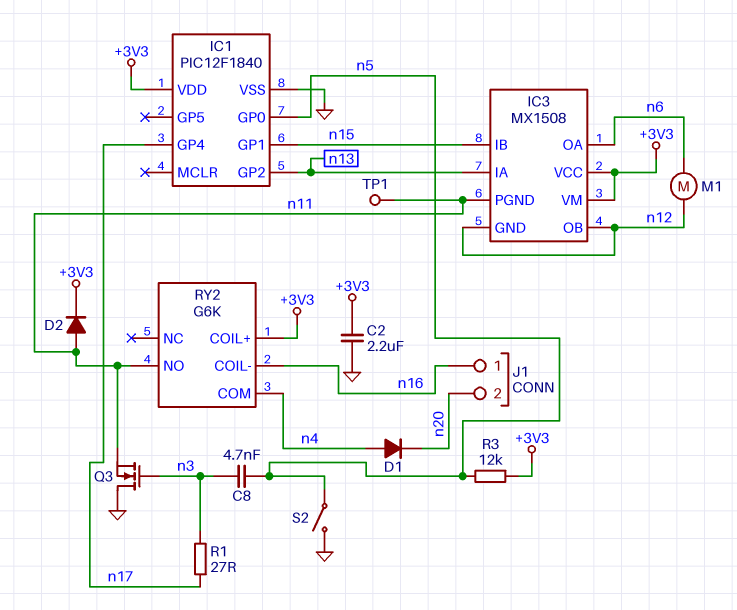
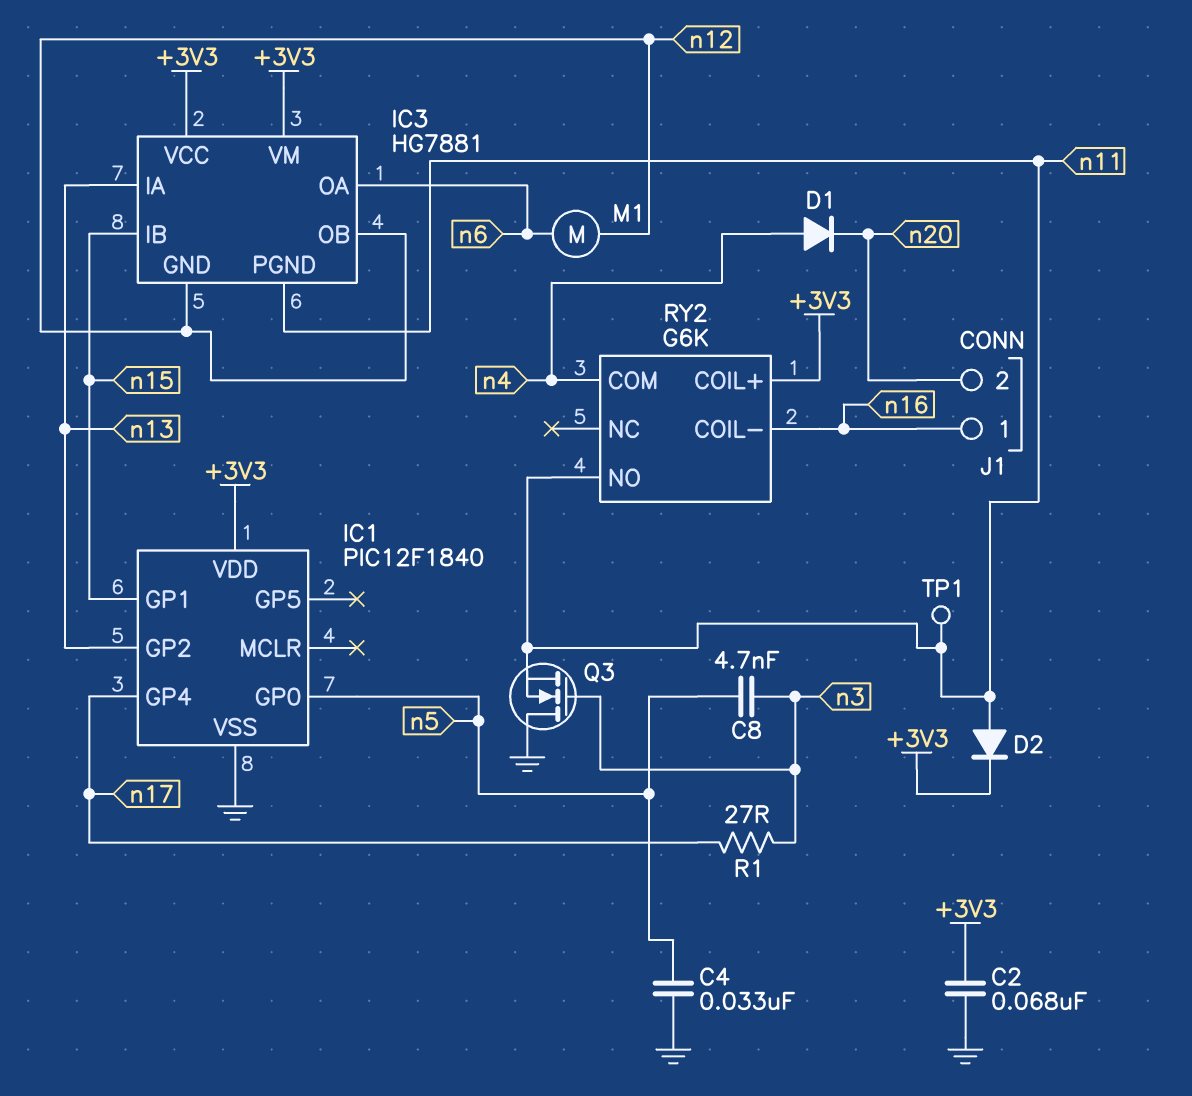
C2: 2.2uF (+3V3, GND) -> 68nF (+3V3, GND)
C4: none -> 33nF (GND, n5)
IC3: MX1508 -> HG7881
R3: 12k (+3V3, n5) -> none
S2: switch (GND, n5) -> none

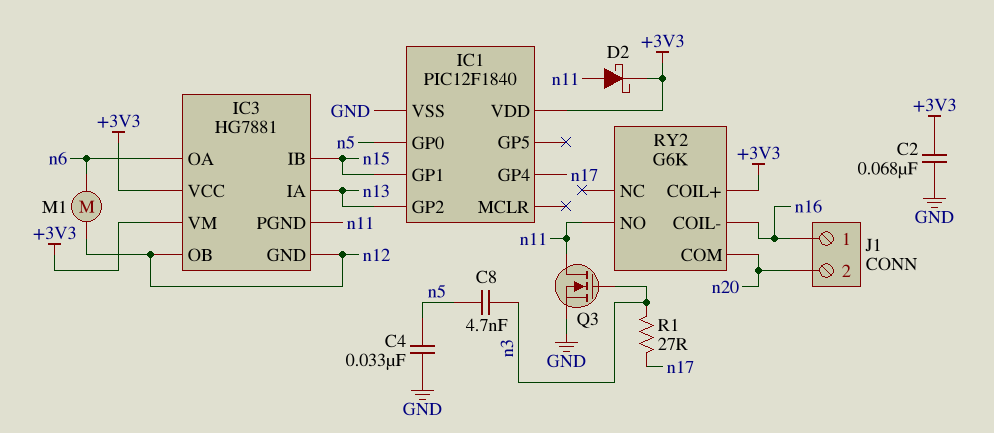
D1: diode (A n4, K n20) -> none
D2: diode (A n11, K +3V3) -> schottky (A n11, K +3V3)
Q3: NMOS (G n3, D GND, S n11) -> NMOS (G n3, D n11, S GND)
RY2 pin COM: n4 -> n20
TP1: test point (n11) -> none

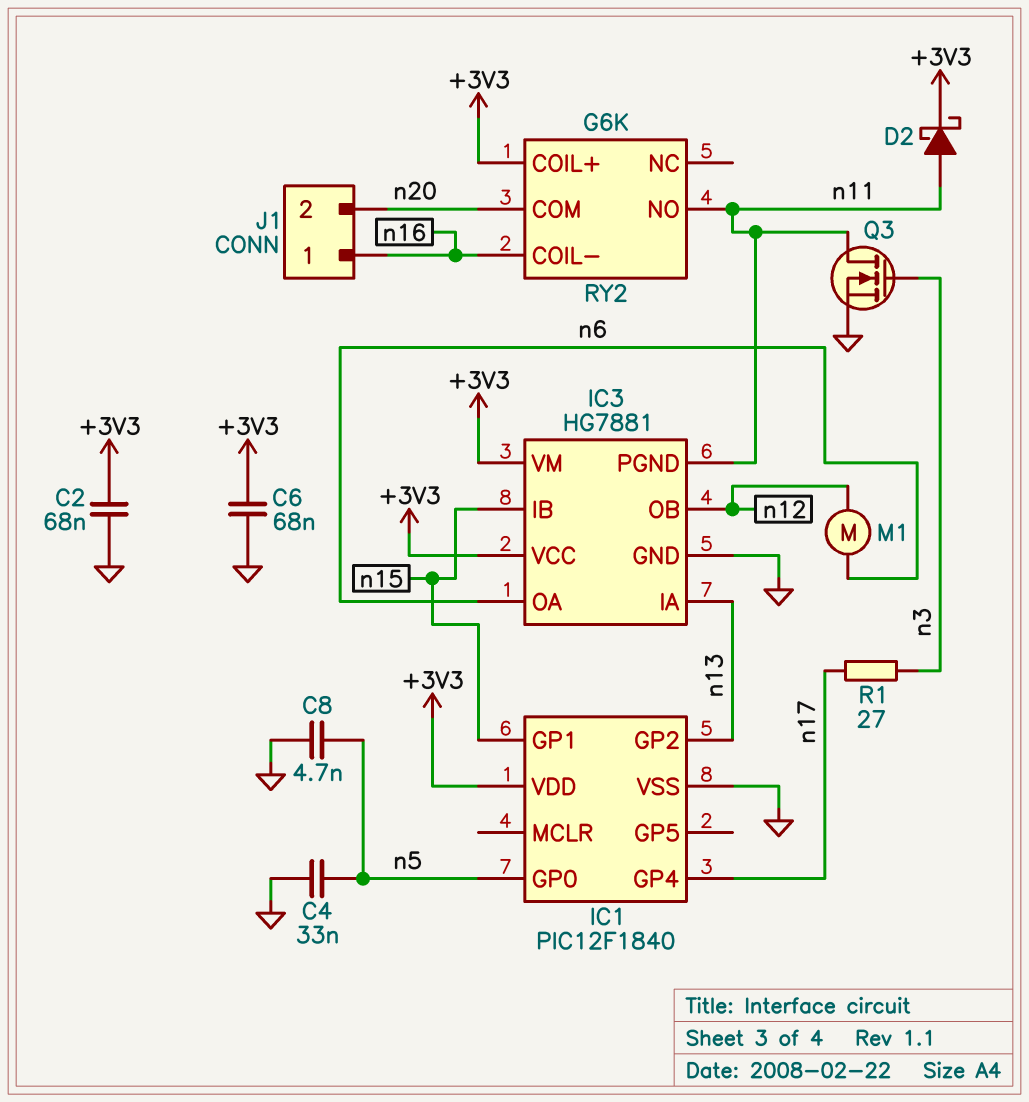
C6: none -> 68nF (+3V3, GND)
C8: 4.7nF (n3, n5) -> 4.7nF (GND, n5)
IC3 pin GND: n12 -> GND

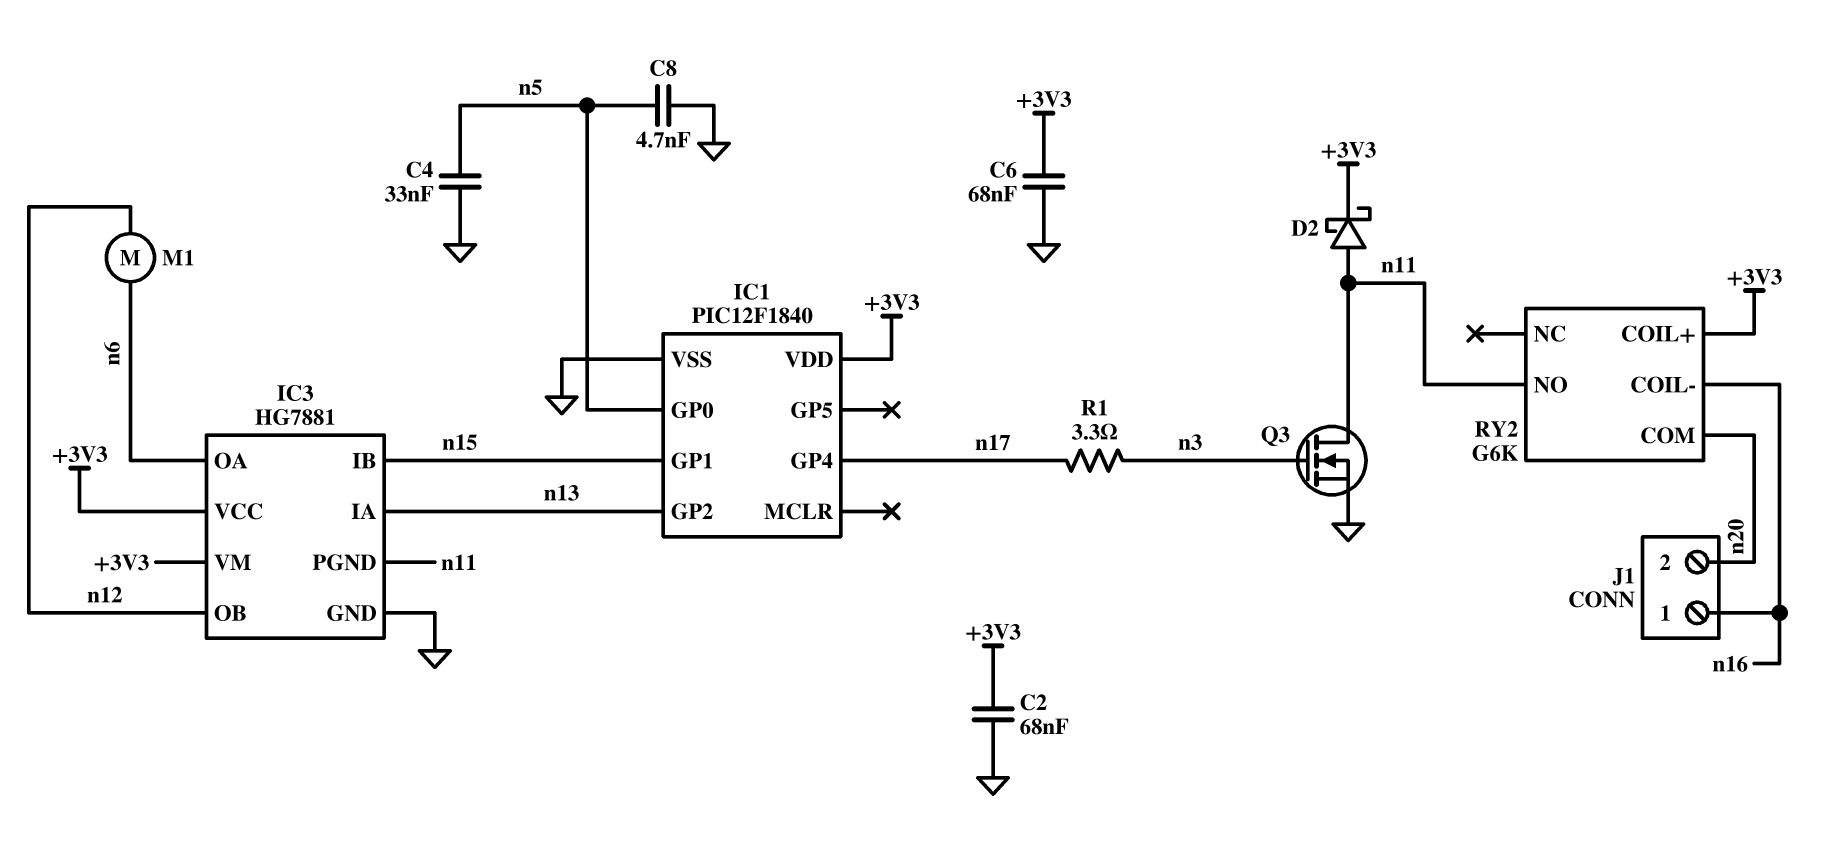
R1: 27 (n3, n17) -> 3.3 (n3, n17)

